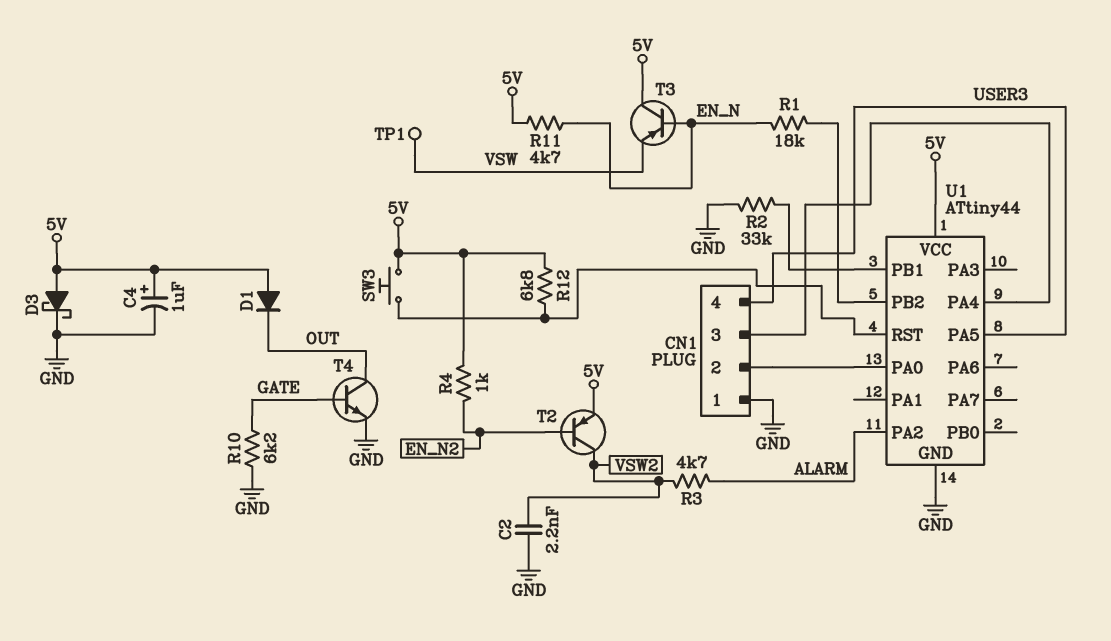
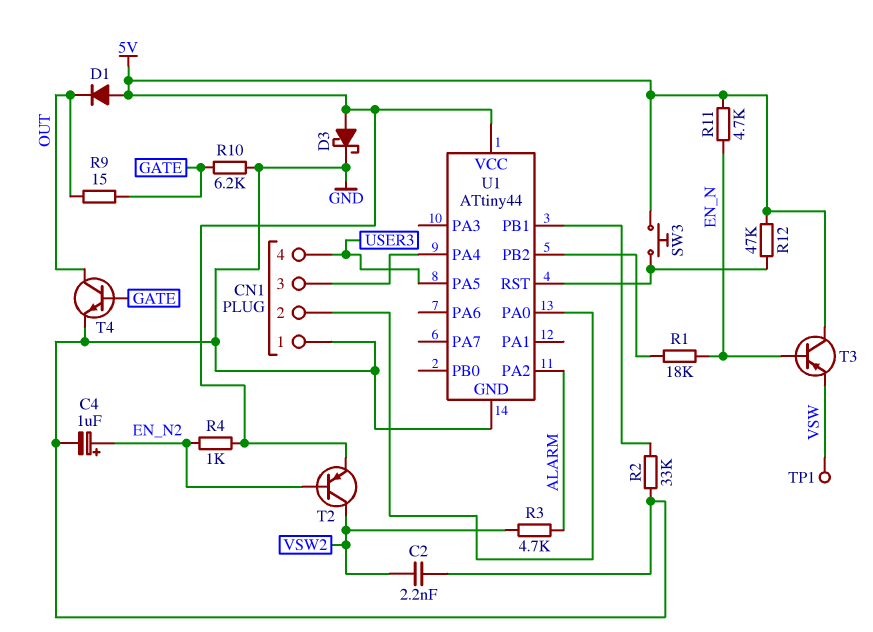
C4: 1uF (plus 5V, minus GND) -> 1uF (plus EN_N2, minus GND)
R9: none -> 15 (GATE, OUT)
R12: 6.8k (5V, U1/RST) -> 47k (5V, U1/RST)

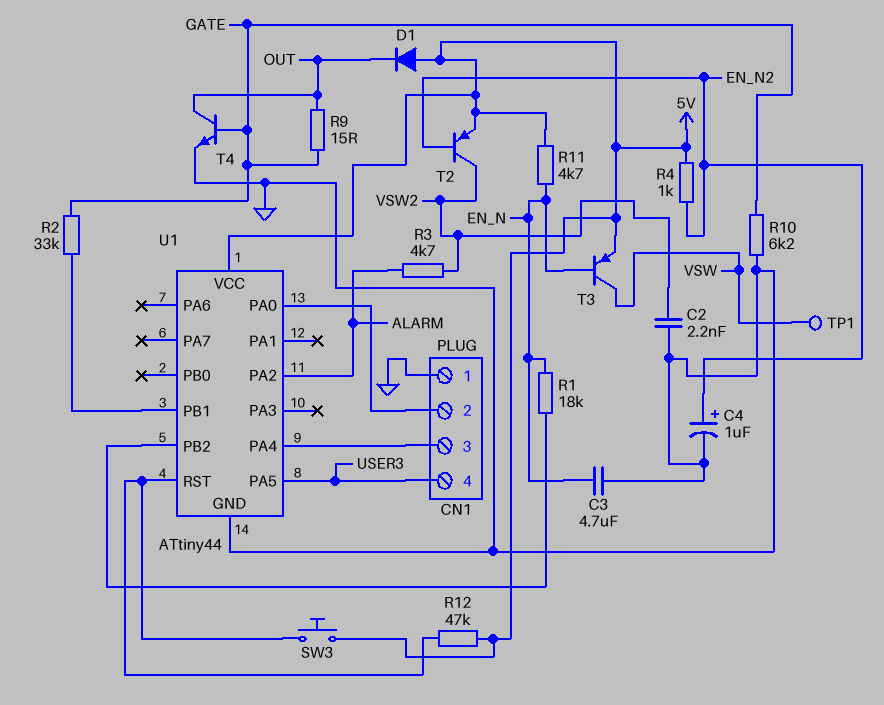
C3: none -> 4.7uF (EN_N, GND)
D3: schottky (A 5V, K GND) -> none
R2: 33k (GND, U1/PB1) -> 33k (GATE, U1/PB1)
T3: PNP (B EN_N, C 5V, E VSW) -> PNP (B EN_N, C VSW, E 5V)

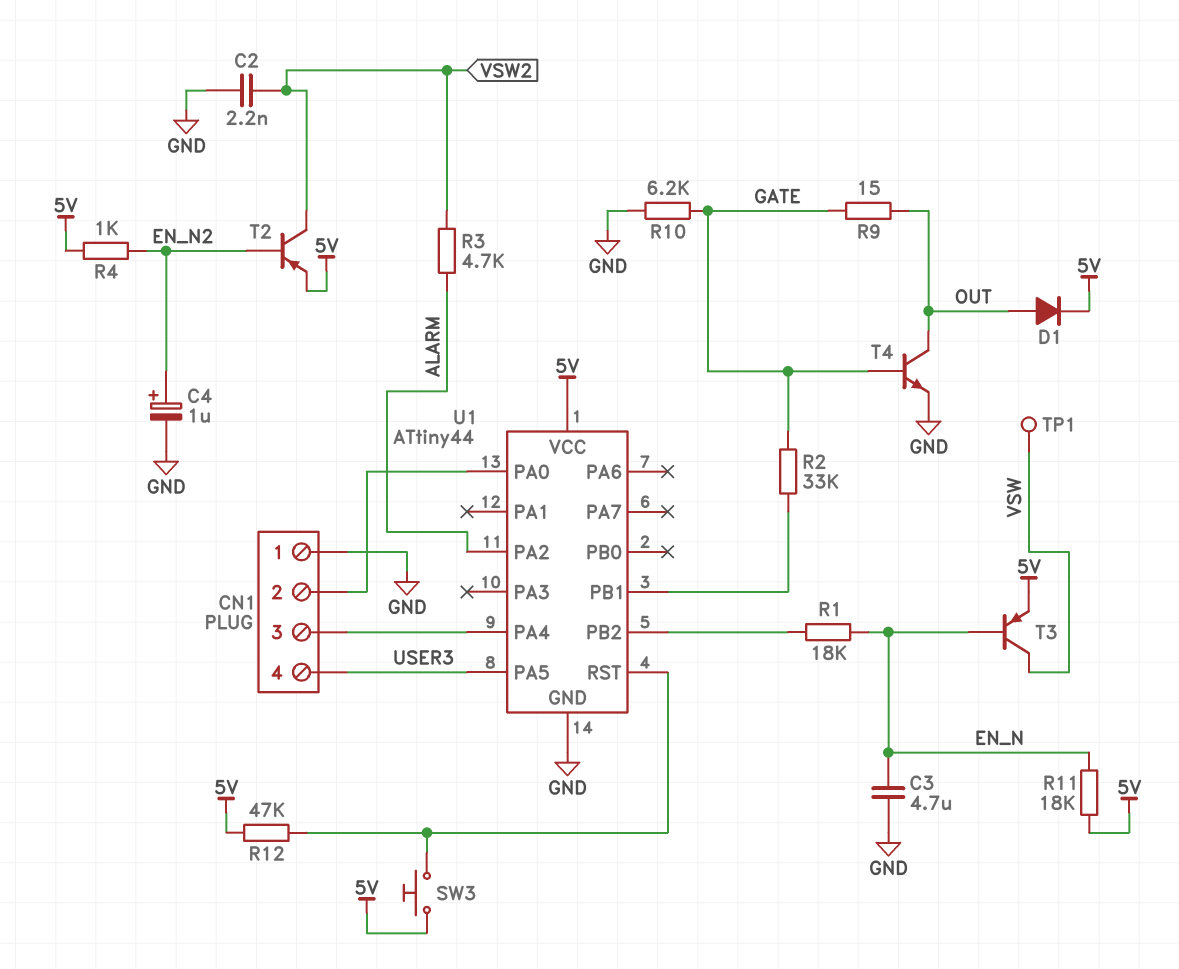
D1: diode (A 5V, K OUT) -> diode (A OUT, K 5V)
R11: 4.7k (5V, EN_N) -> 18k (5V, EN_N)

